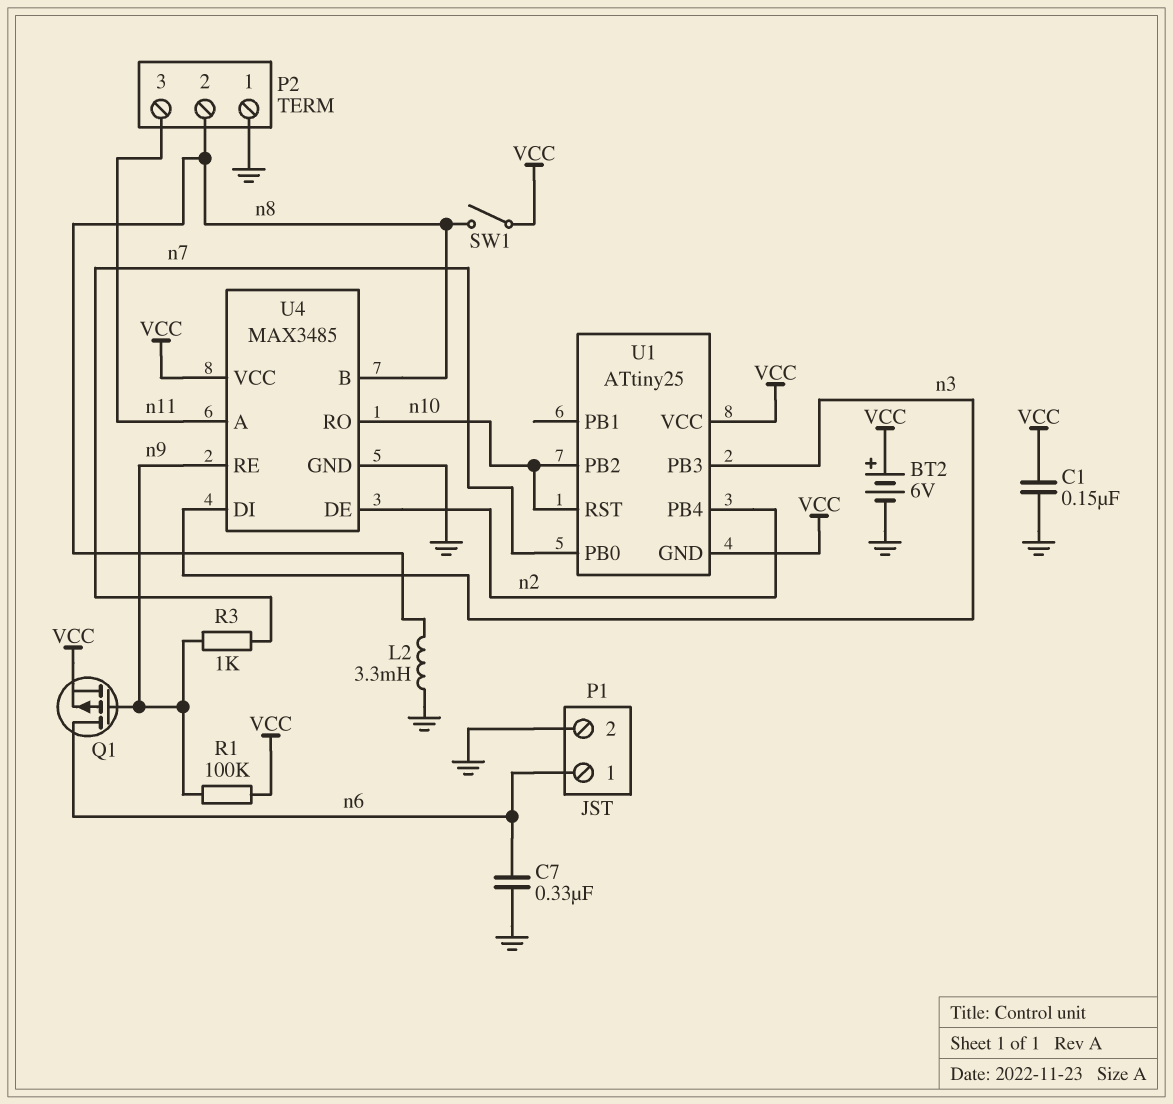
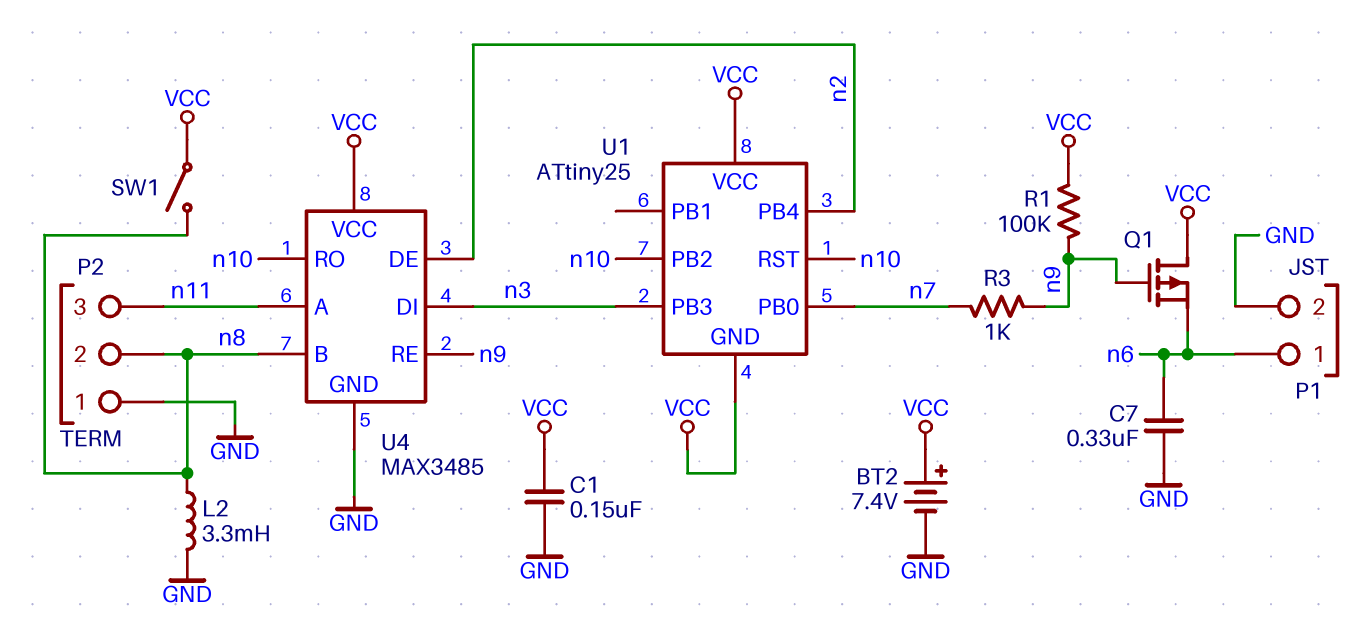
BT2: 6V (plus VCC, minus GND) -> 7.4V (plus VCC, minus GND)
Q1: PMOS (G n9, D n6, S VCC) -> PMOS (G n9, D VCC, S n6)

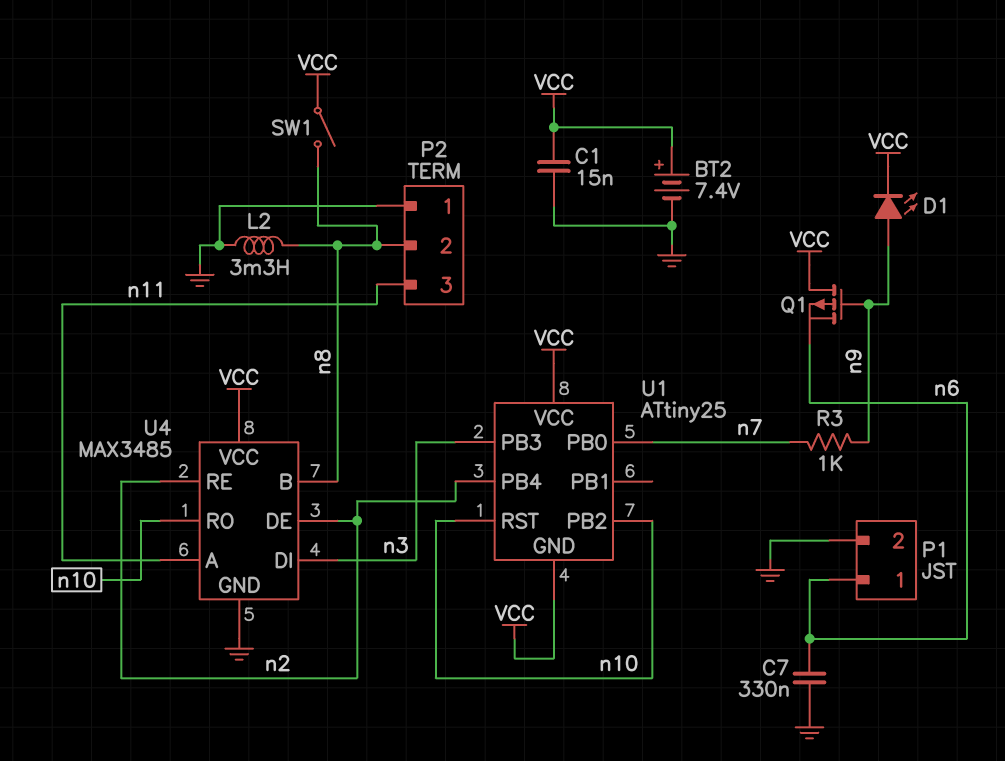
C1: 150nF (GND, VCC) -> 15nF (GND, VCC)
D1: none -> LED (A n9, K VCC)
R1: 100k (VCC, n9) -> none
U4 pin RE: n9 -> n2

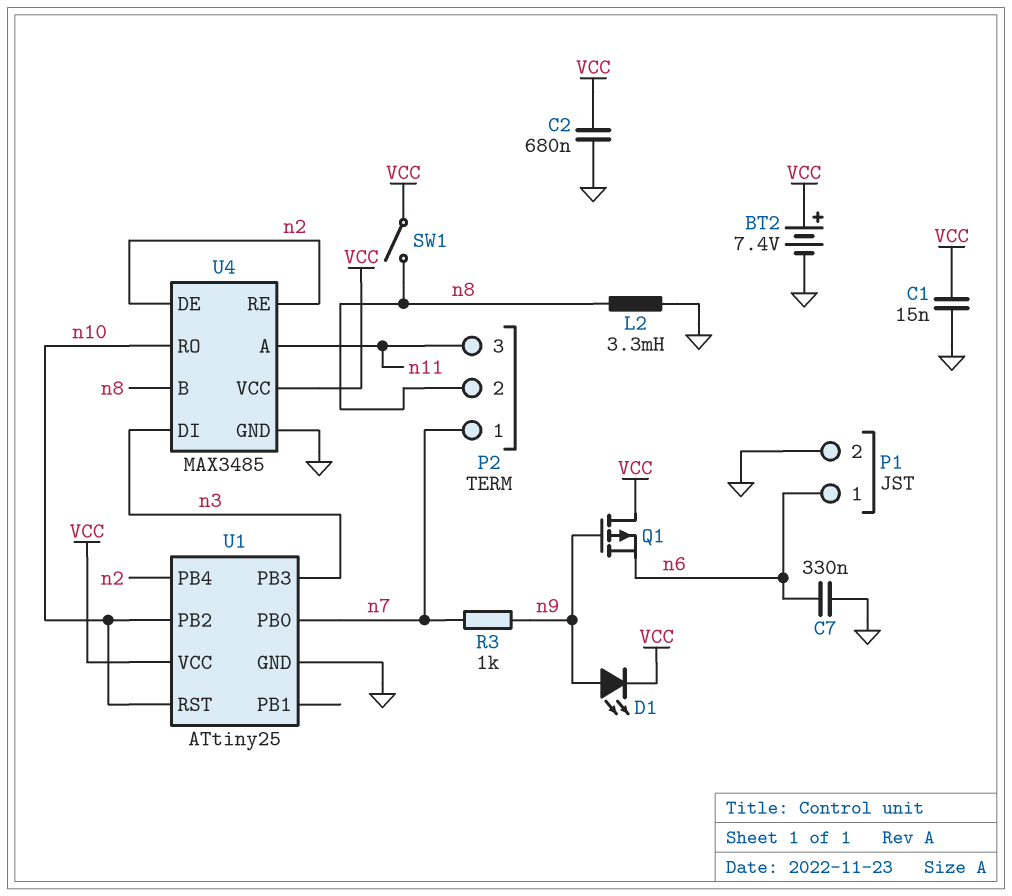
C2: none -> 680nF (GND, VCC)
P2 pin 1: GND -> n7
U1 pin GND: VCC -> GND

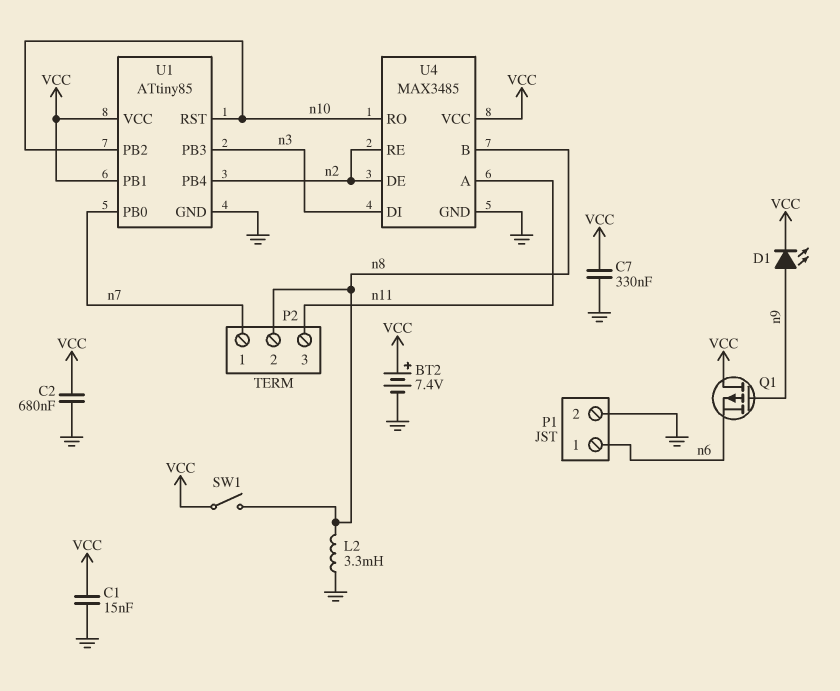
C7: 330nF (GND, n6) -> 330nF (GND, VCC)
R3: 1k (n7, n9) -> none
U1: ATtiny25 -> ATtiny85
U1 pin PB1: none -> VCC

